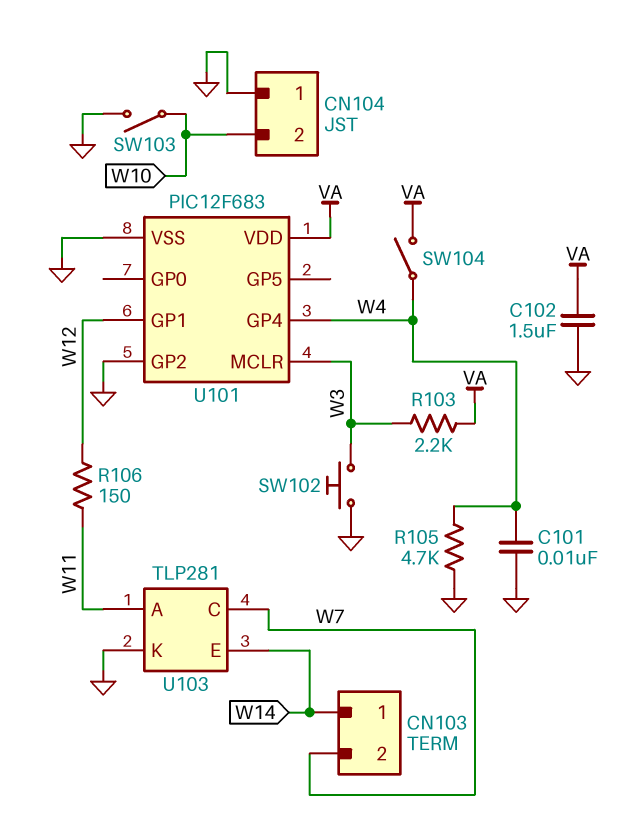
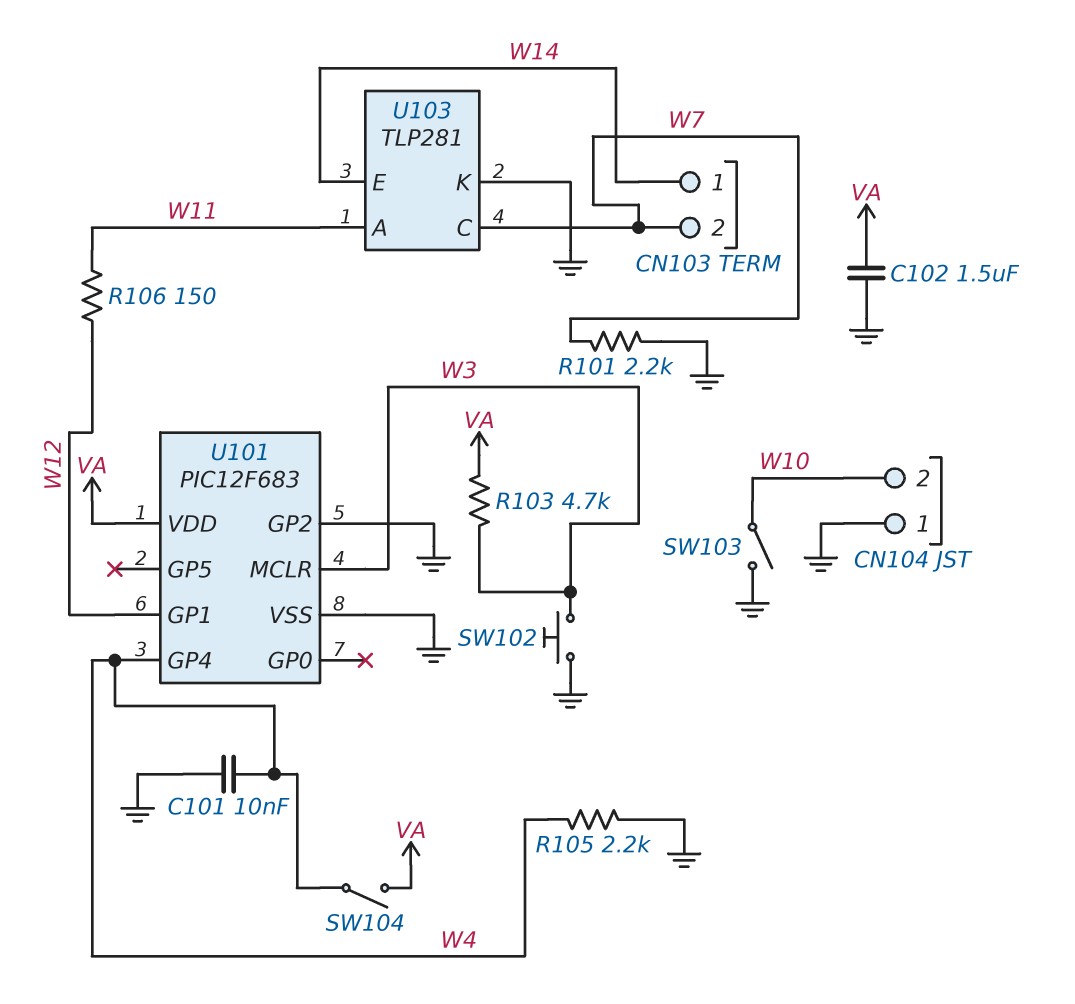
R101: none -> 2.2k (GND, W7)
R103: 2.2k (VA, W3) -> 4.7k (VA, W3)
R105: 4.7k (GND, W4) -> 2.2k (GND, W4)

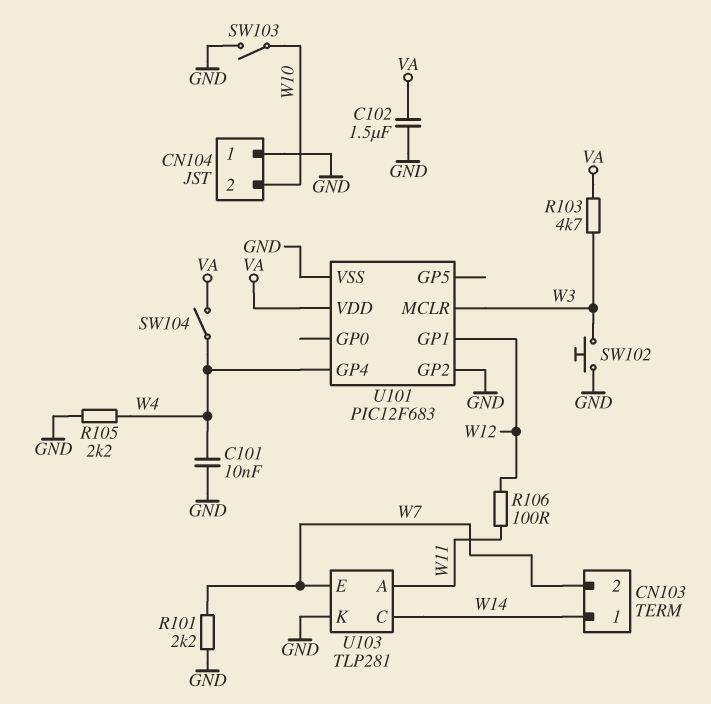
R106: 150 (W11, W12) -> 100 (W11, W12)
U103 pin C: W7 -> W14
U103 pin E: W14 -> W7

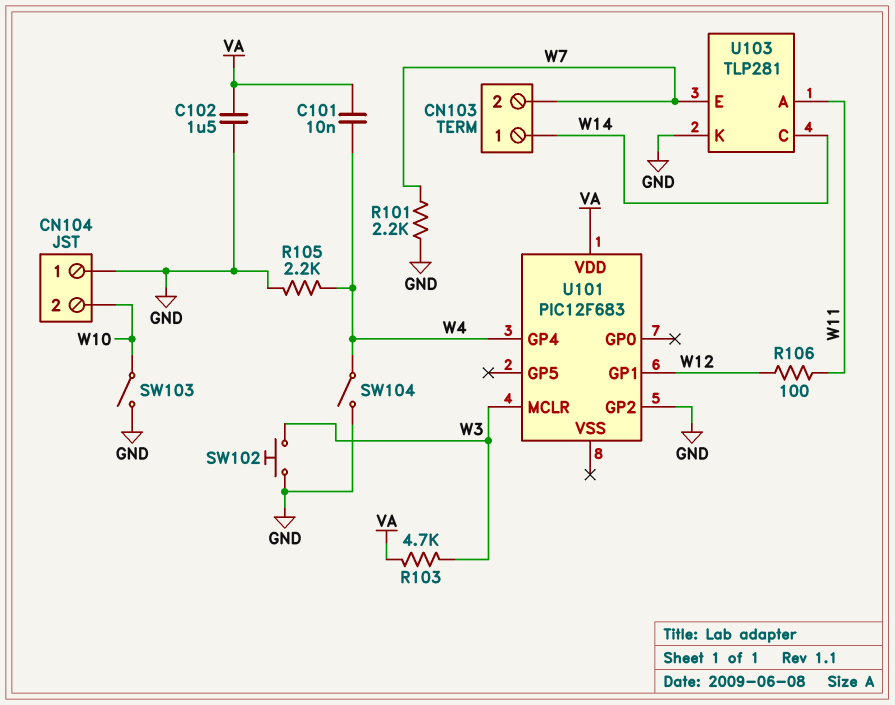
C101: 10nF (GND, W4) -> 10nF (VA, W4)
SW104: switch (VA, W4) -> switch (GND, W4)
U101 pin VSS: GND -> none

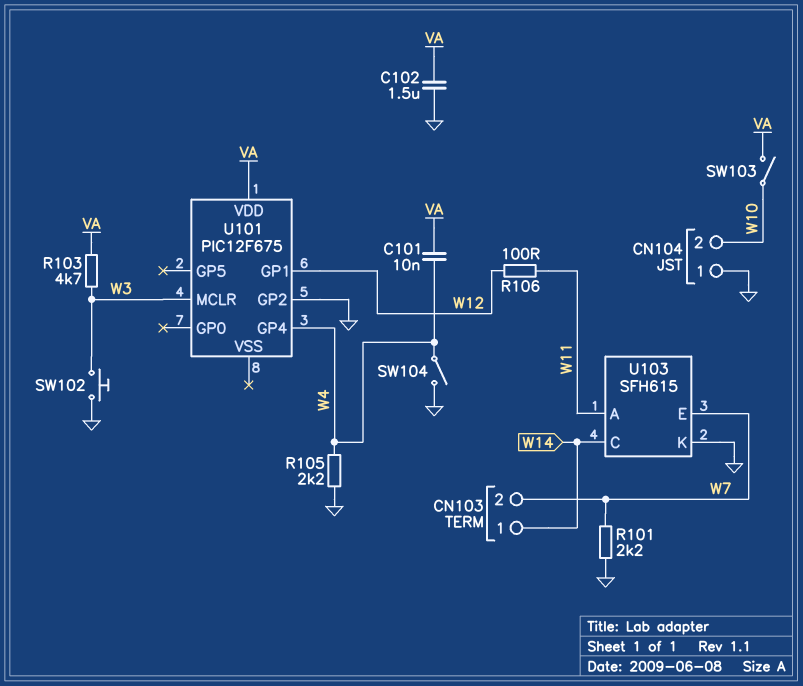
SW103: switch (GND, W10) -> switch (VA, W10)
U101: PIC12F683 -> PIC12F675
U103: TLP281 -> SFH615

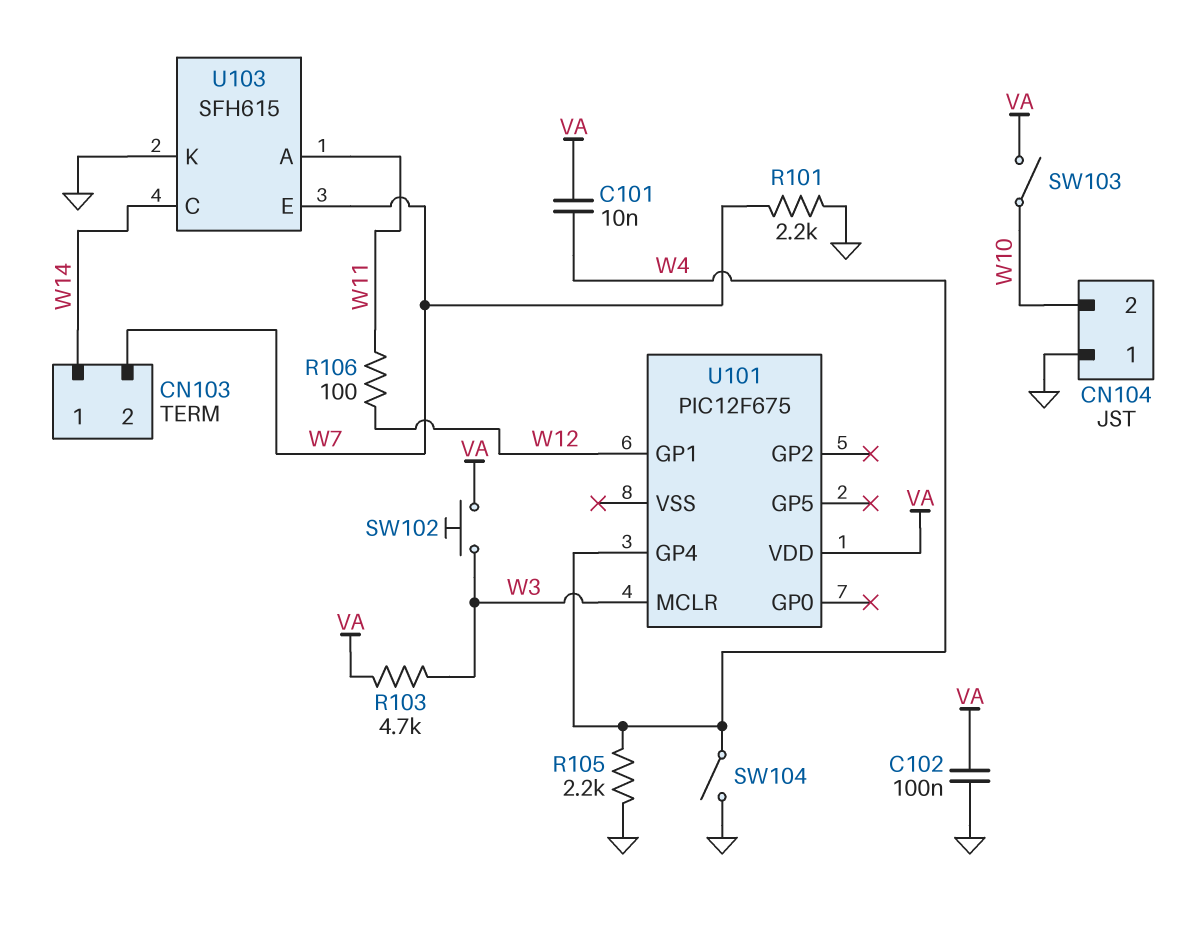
C102: 1.5uF (GND, VA) -> 100nF (GND, VA)
SW102: button (GND, W3) -> button (VA, W3)
U101 pin GP2: GND -> none

